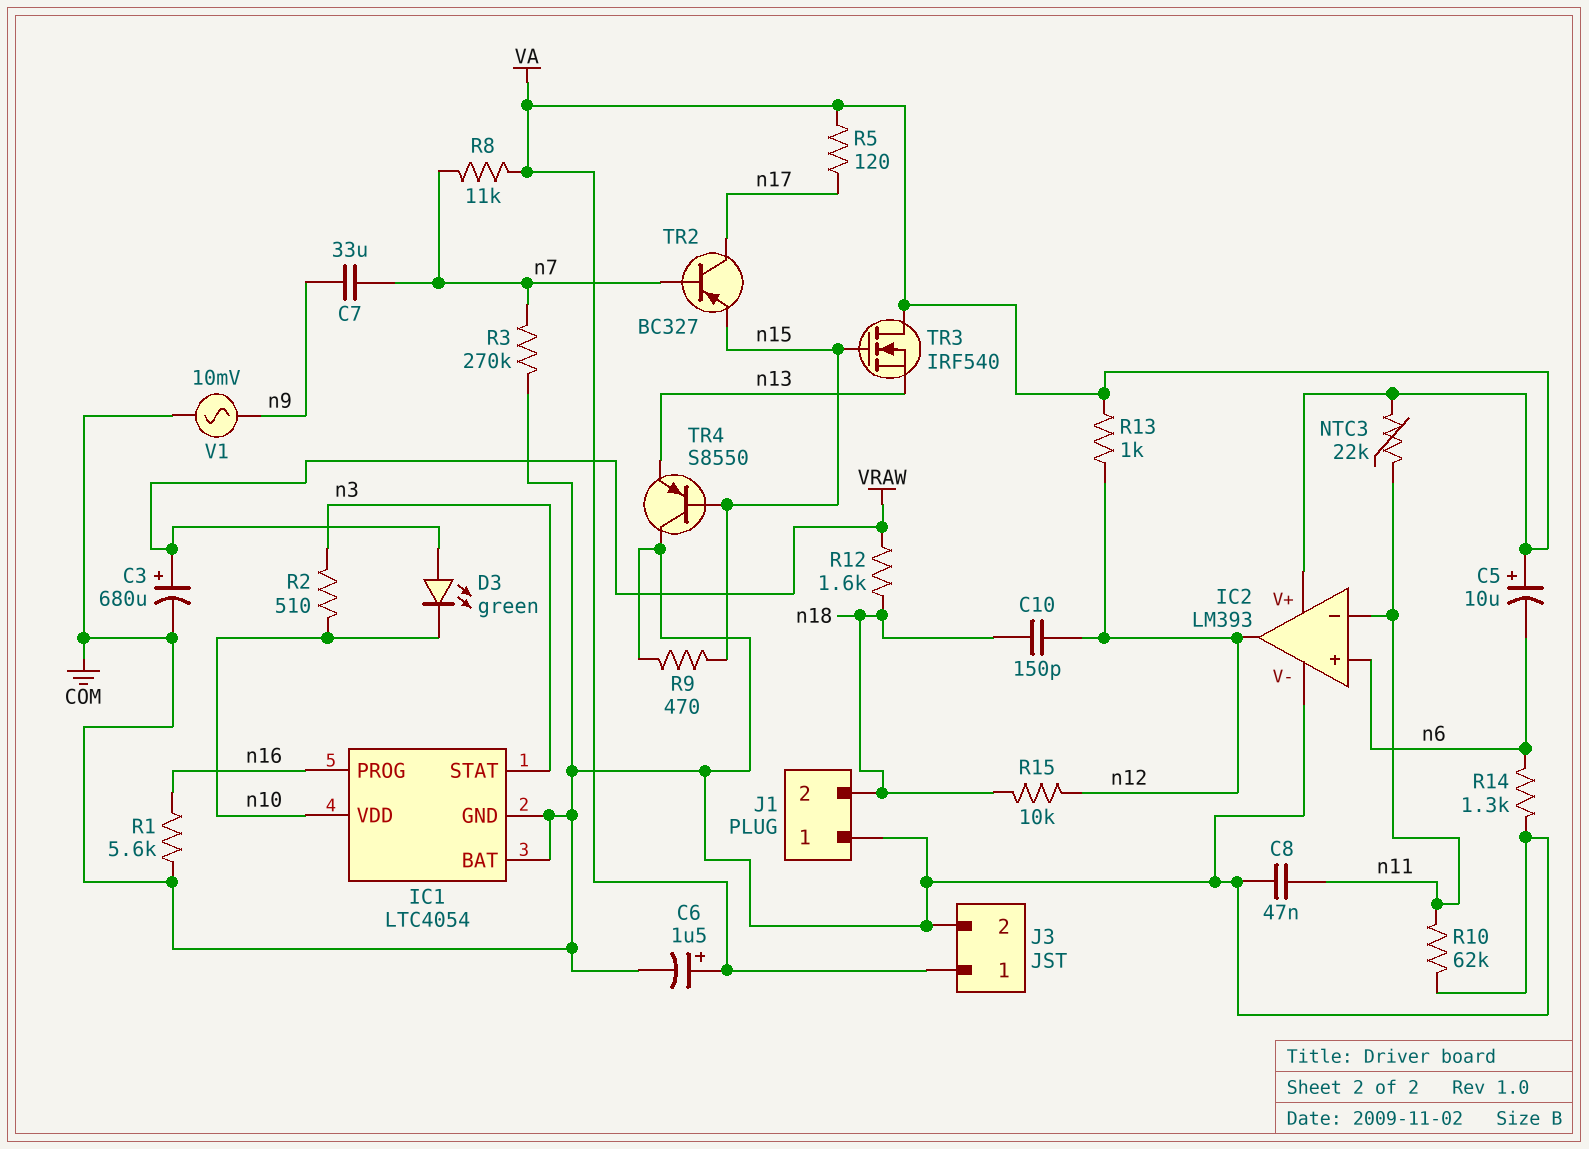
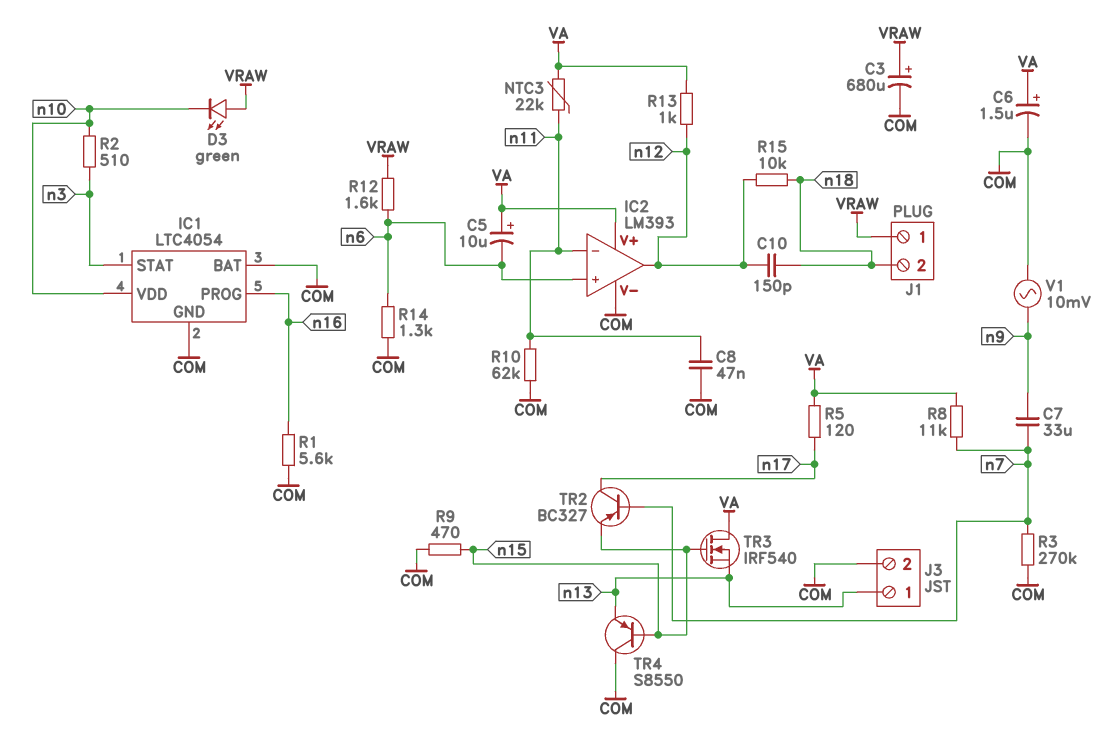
J1 pin 1: COM -> VRAW
J3 pin 1: VA -> n13
R12: 1.6k (VRAW, n18) -> 1.6k (VRAW, n6)

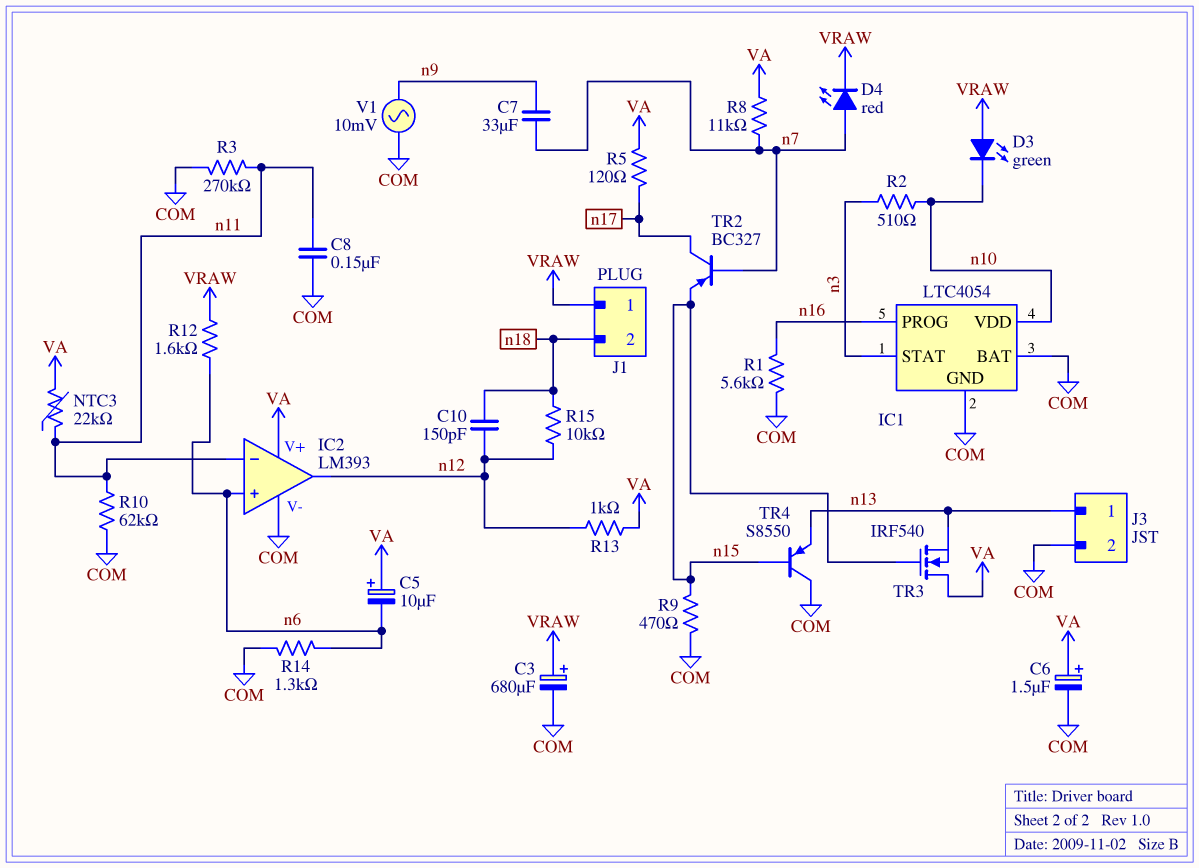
C8: 47nF (COM, n11) -> 150nF (COM, n11)
D4: none -> LED red (A n7, K VRAW)
R3: 270k (COM, n7) -> 270k (COM, n11)

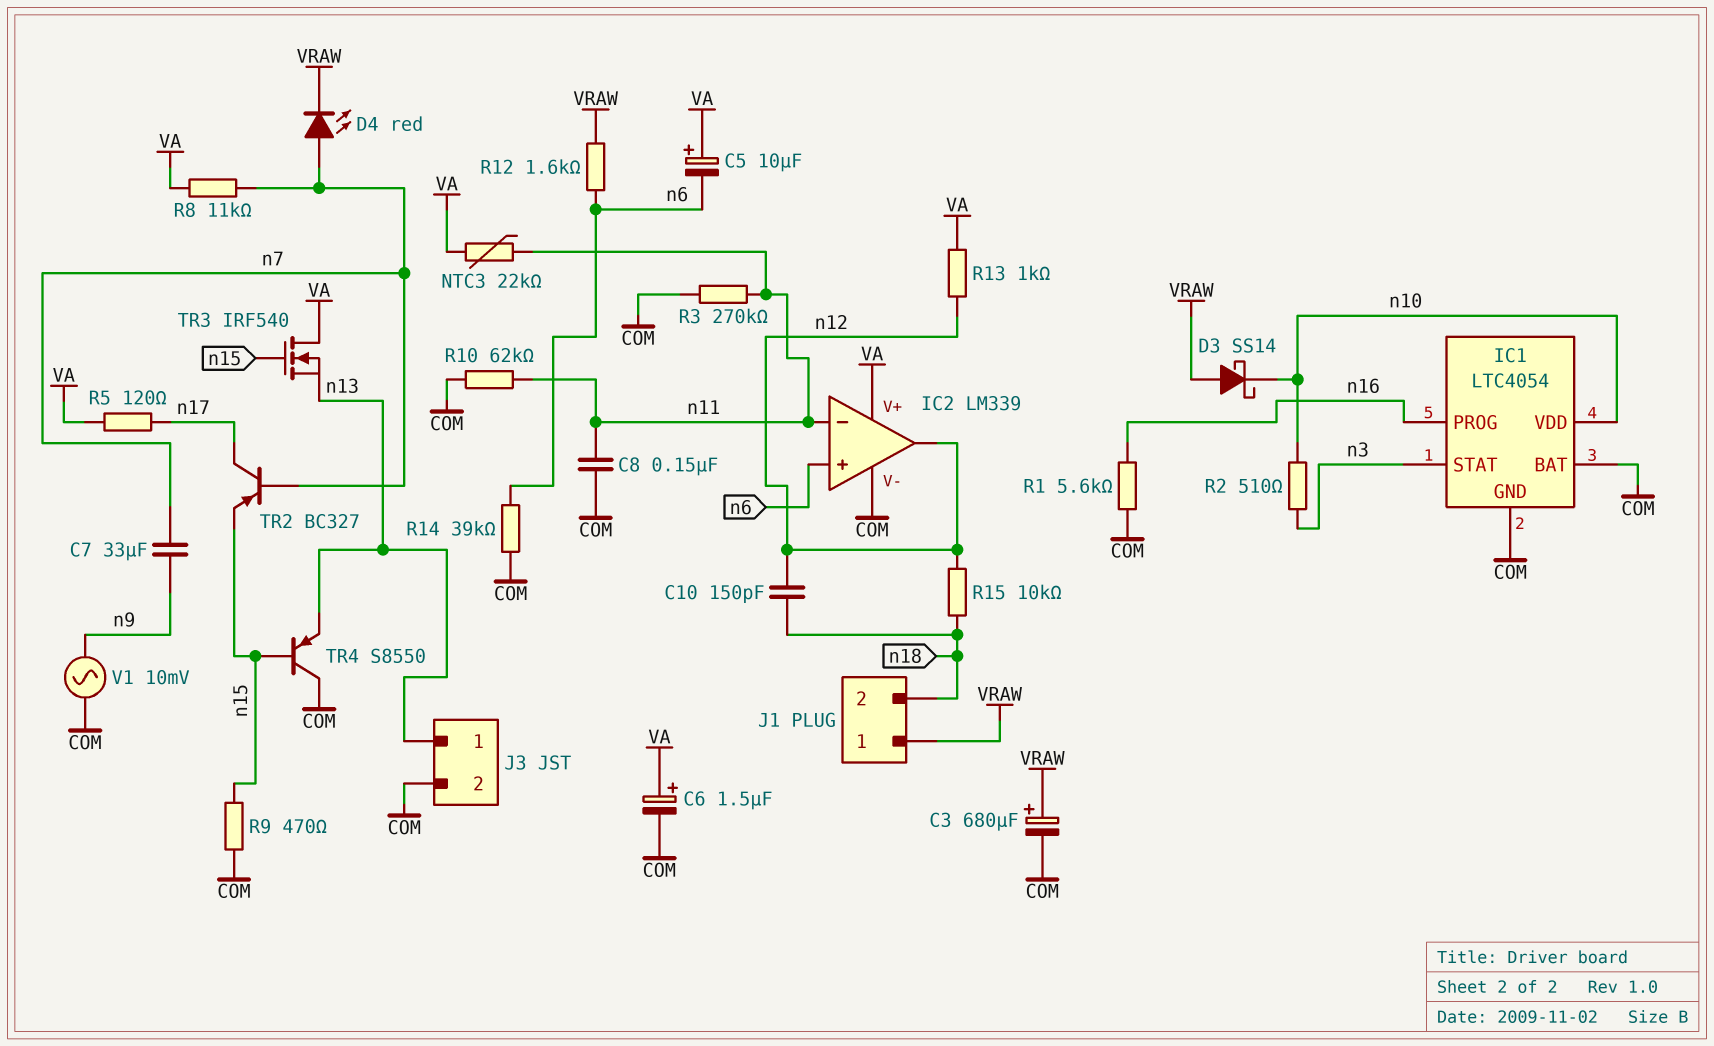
D3: LED green (A VRAW, K n10) -> schottky SS14 (A VRAW, K n10)
IC2: LM393 -> LM339
R14: 1.3k (COM, n6) -> 39k (COM, n6)

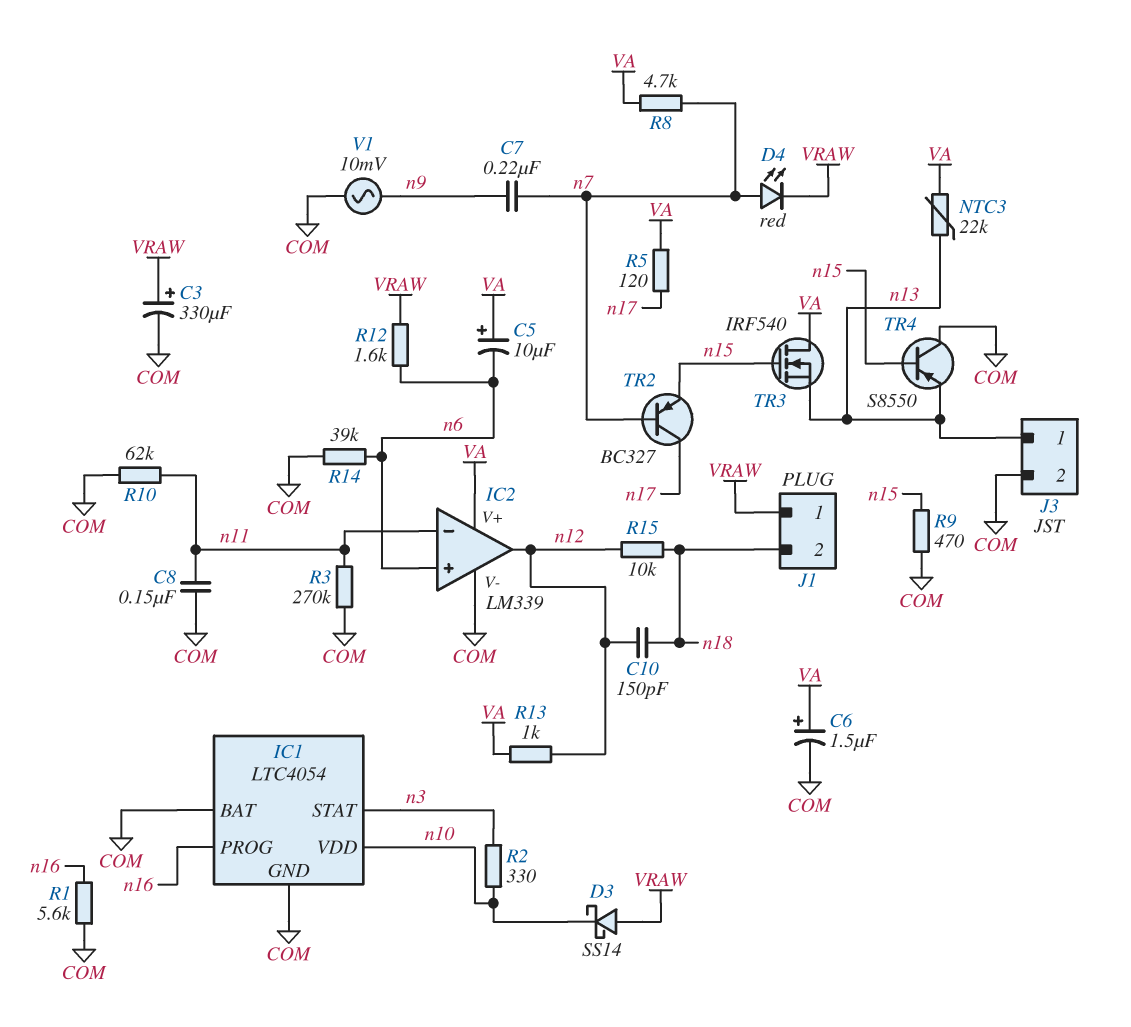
C3: 680uF (plus VRAW, minus COM) -> 330uF (plus VRAW, minus COM)
C7: 33uF (n7, n9) -> 220nF (n7, n9)
NTC3: 22k (VA, n11) -> 22k (VA, n13)
R2: 510 (n3, n10) -> 330 (n3, n10)
R8: 11k (VA, n7) -> 4.7k (VA, n7)

